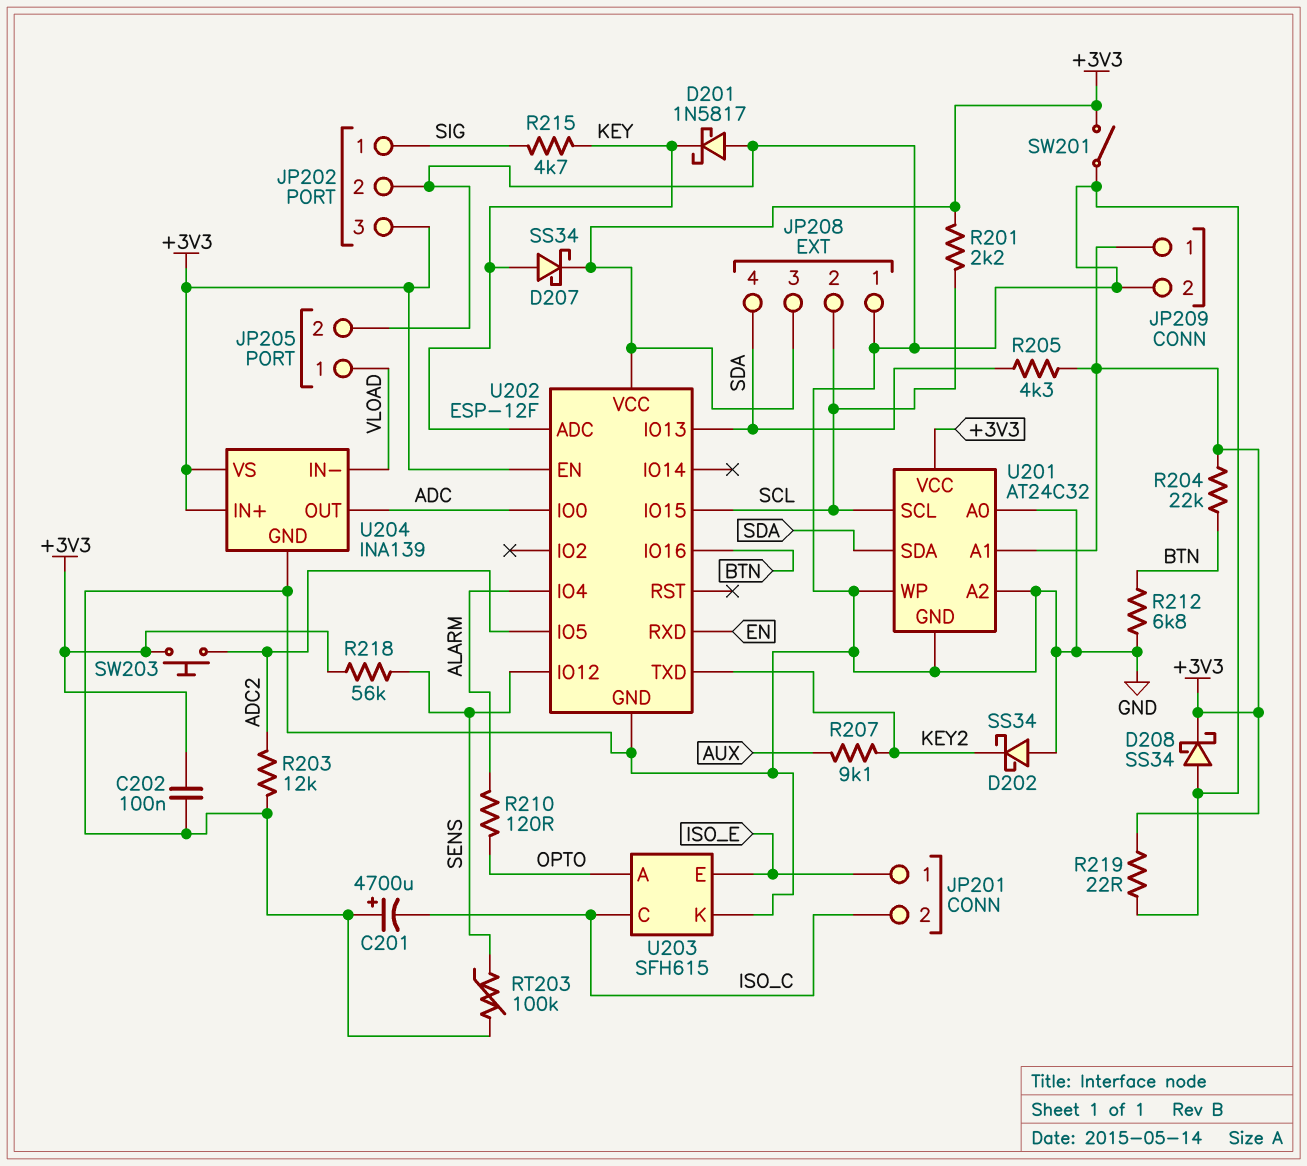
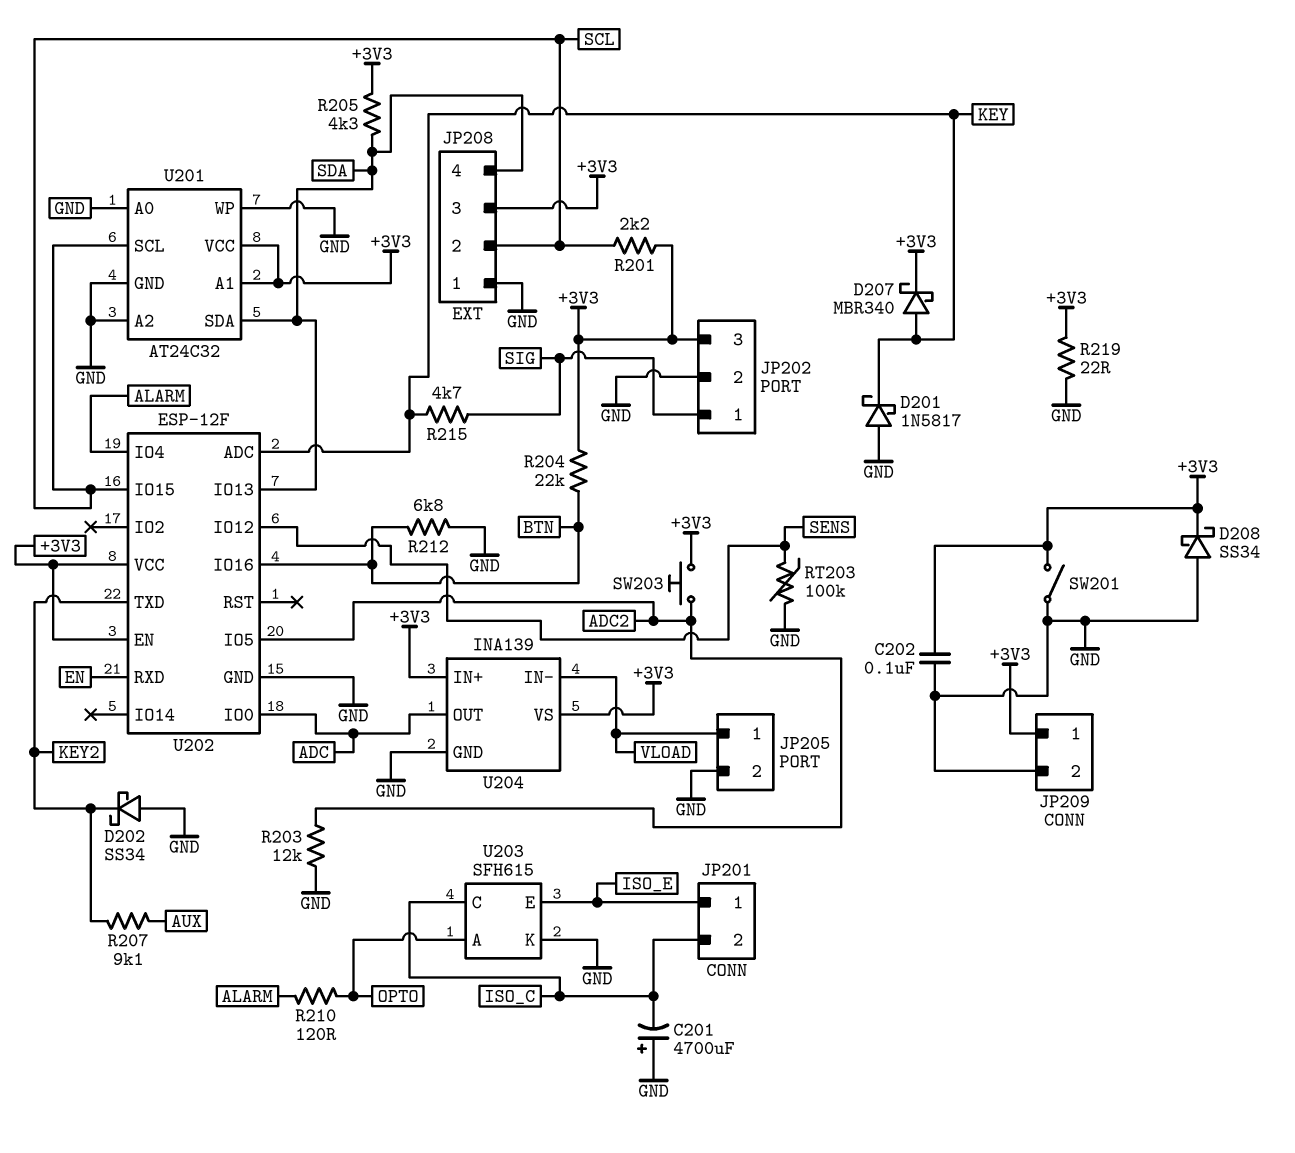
D207: schottky SS34 (A KEY, K +3V3) -> schottky MBR340 (A KEY, K +3V3)
R218: 56k (+3V3, SENS) -> none

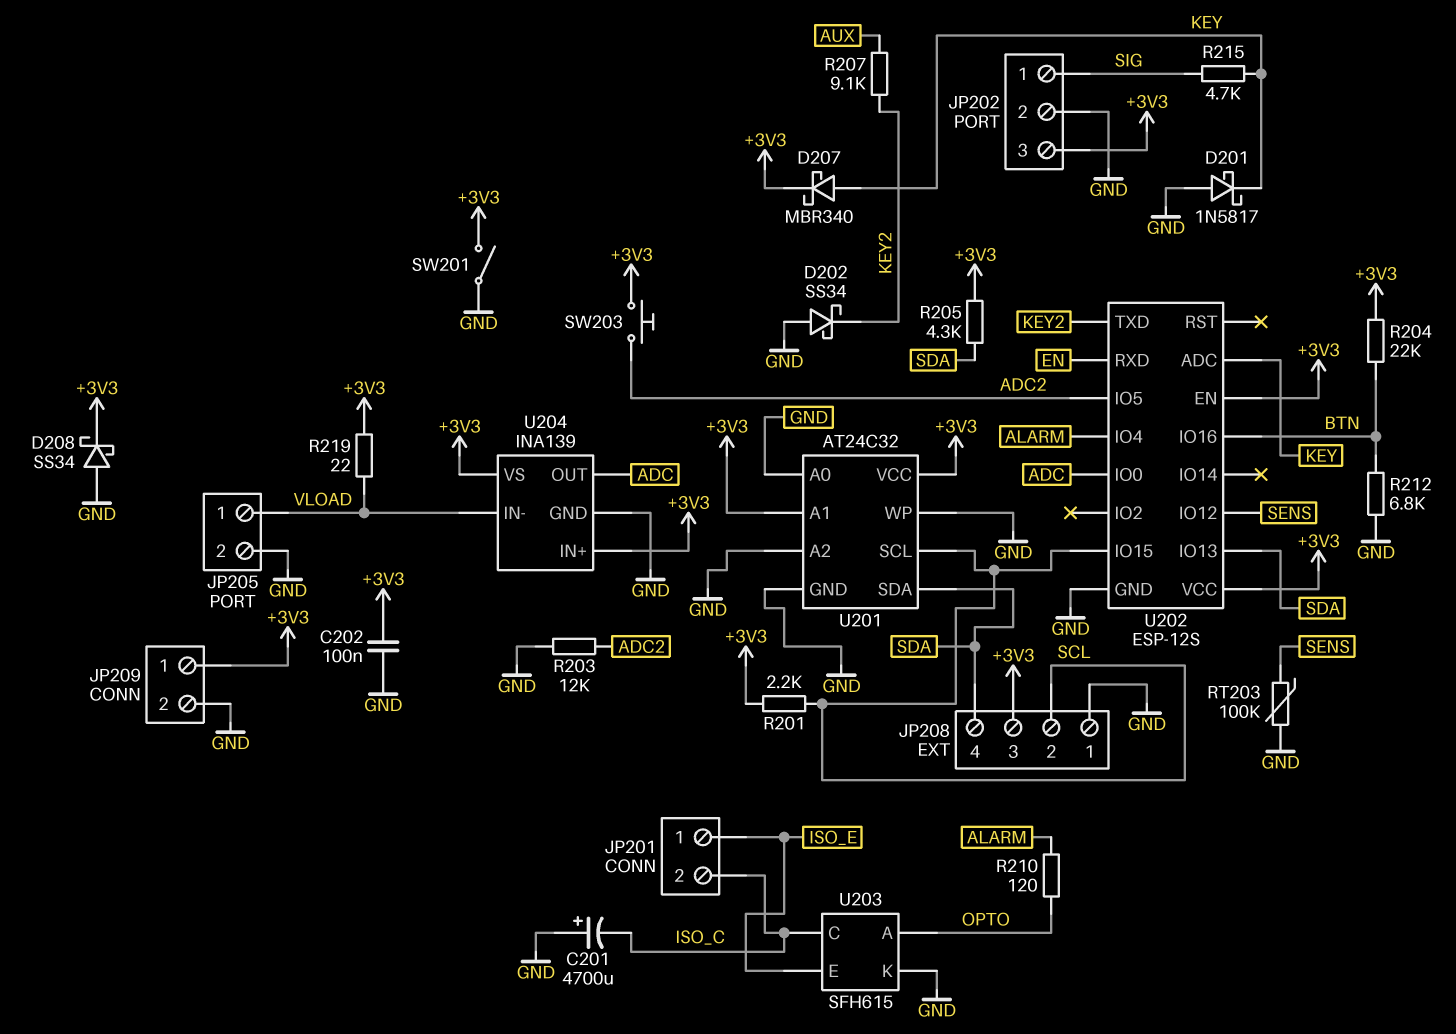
R219: 22 (+3V3, GND) -> 22 (+3V3, VLOAD)
U202: ESP-12F -> ESP-12S

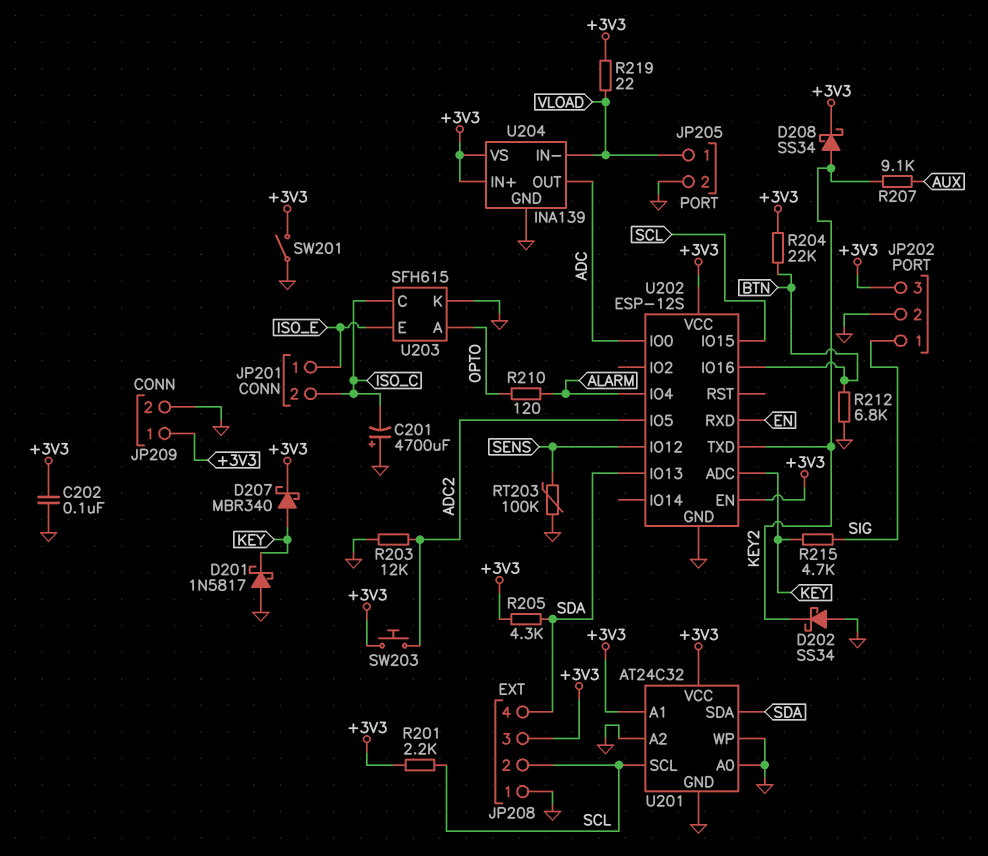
D208: schottky SS34 (A GND, K +3V3) -> schottky SS34 (A KEY2, K +3V3)

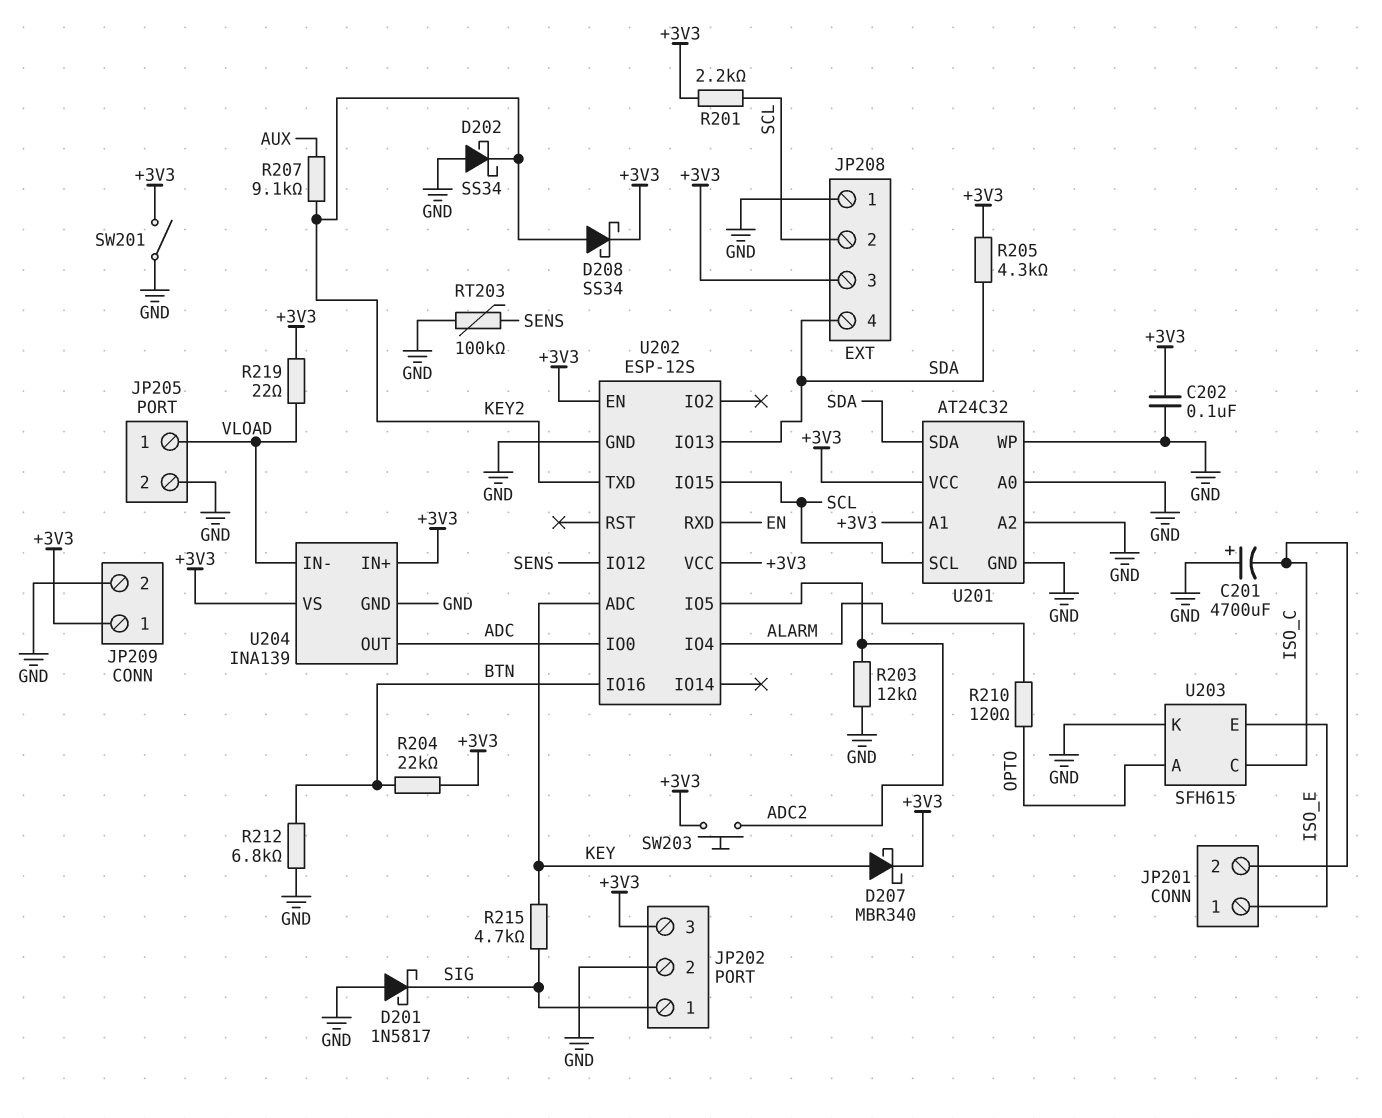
D201: schottky 1N5817 (A GND, K KEY) -> schottky 1N5817 (A GND, K SIG)

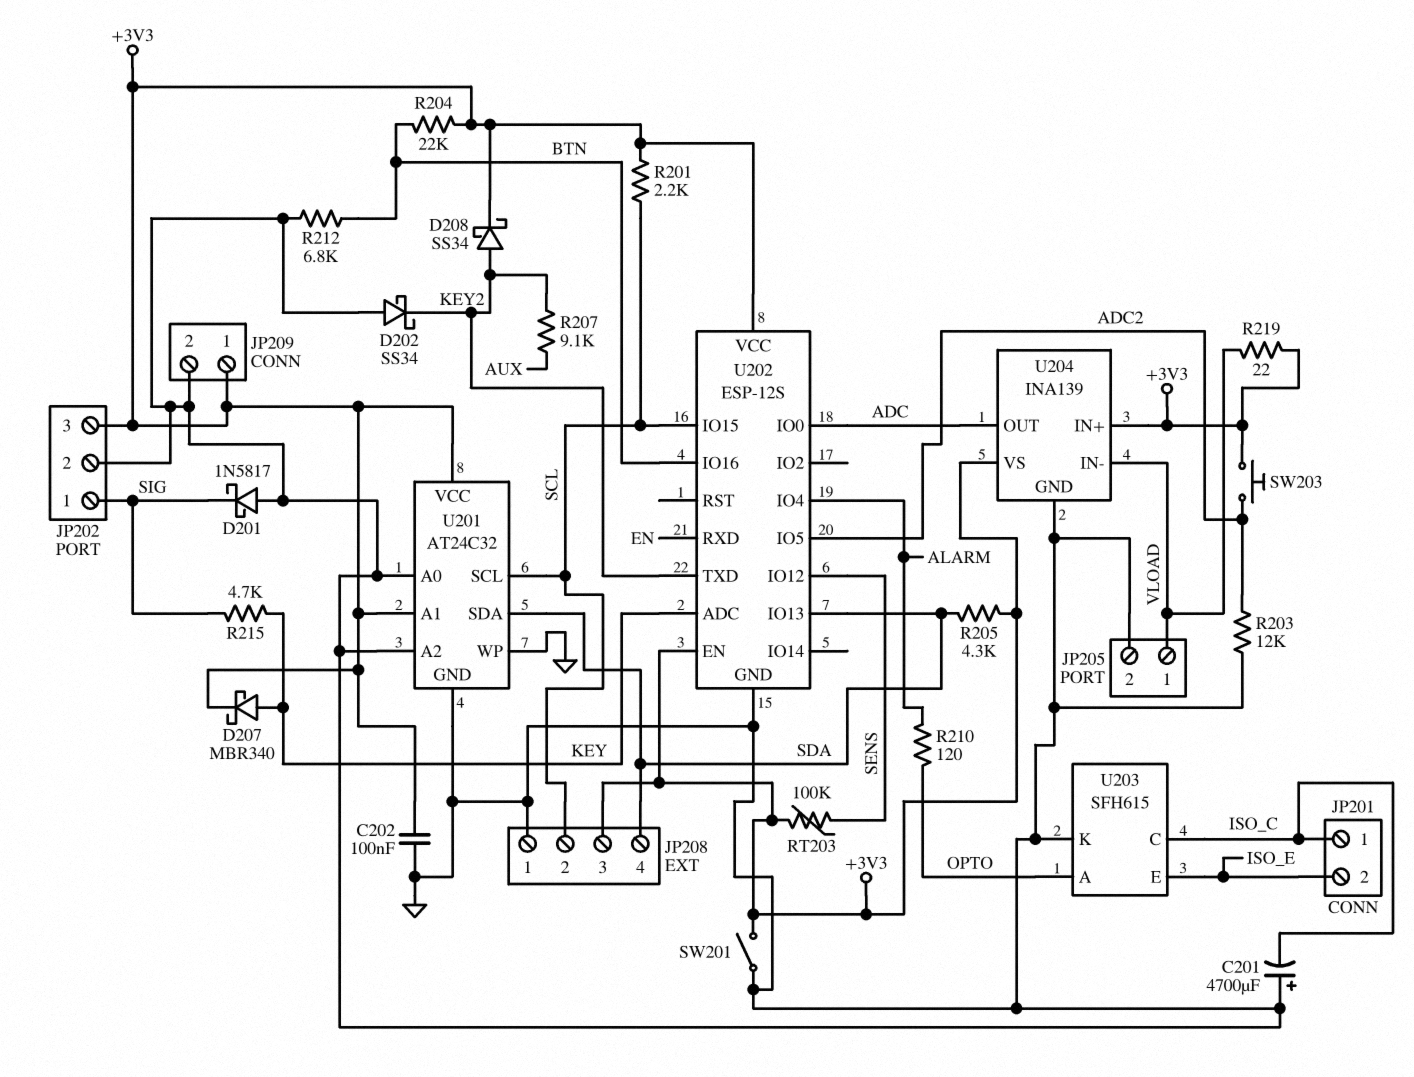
JP201 pin 1: ISO_E -> ISO_C
JP201 pin 2: ISO_C -> ISO_E
RT203: 100k (GND, SENS) -> 100k (+3V3, SENS)

